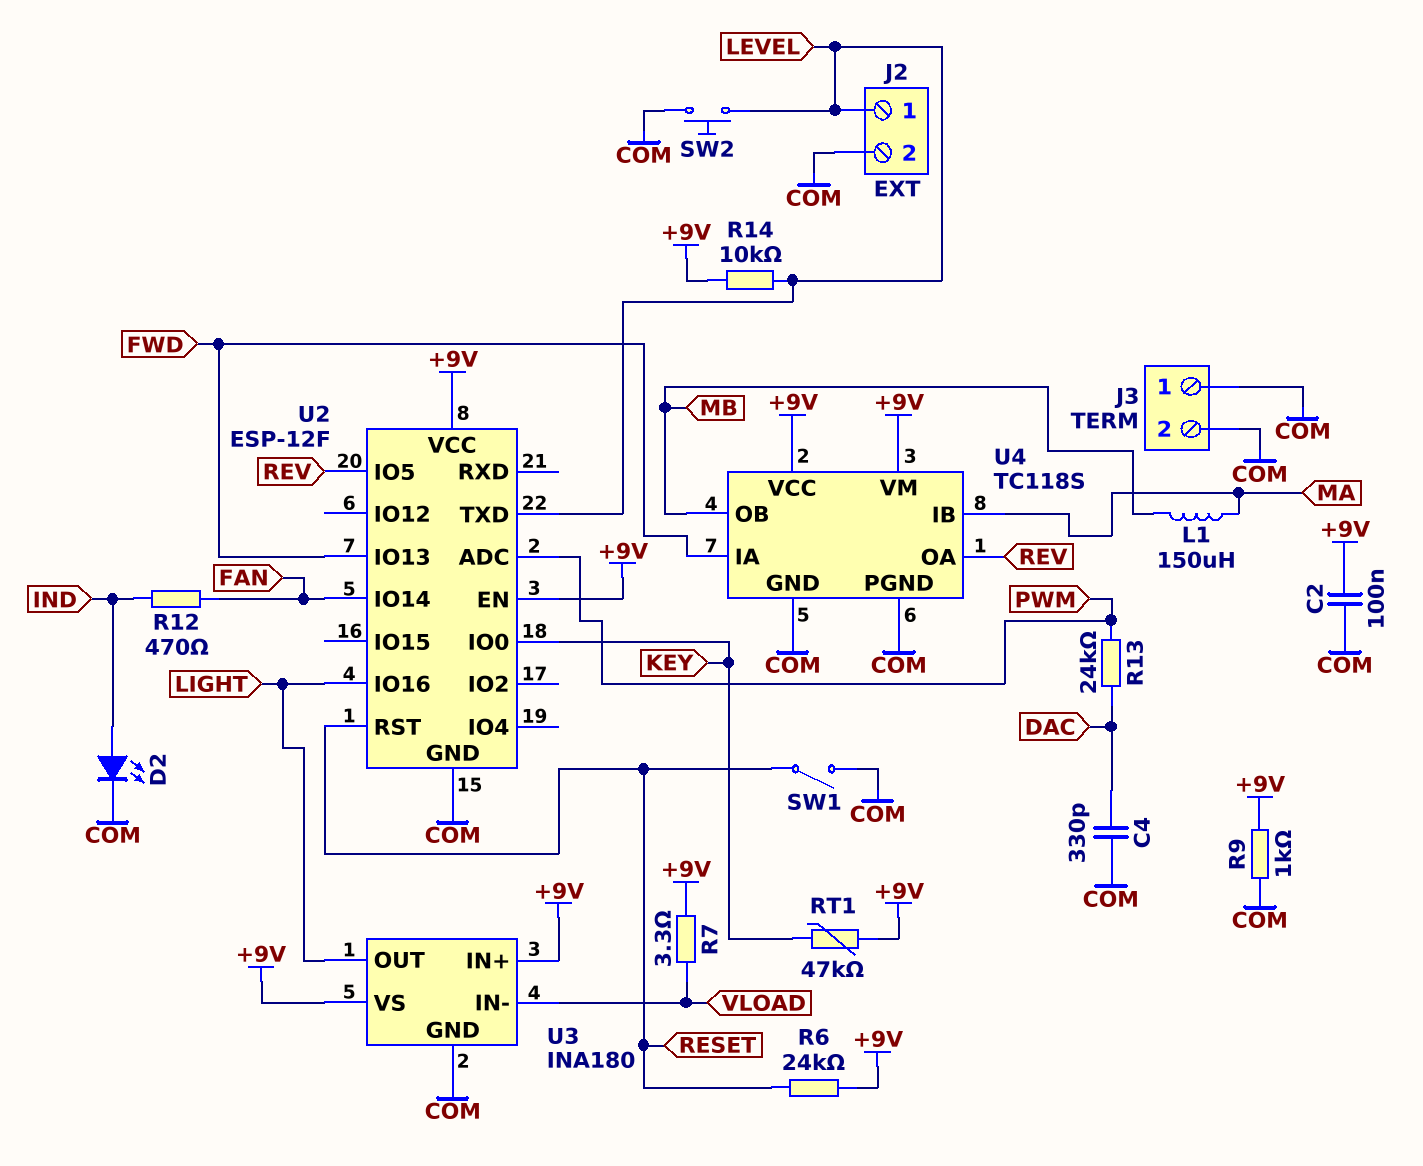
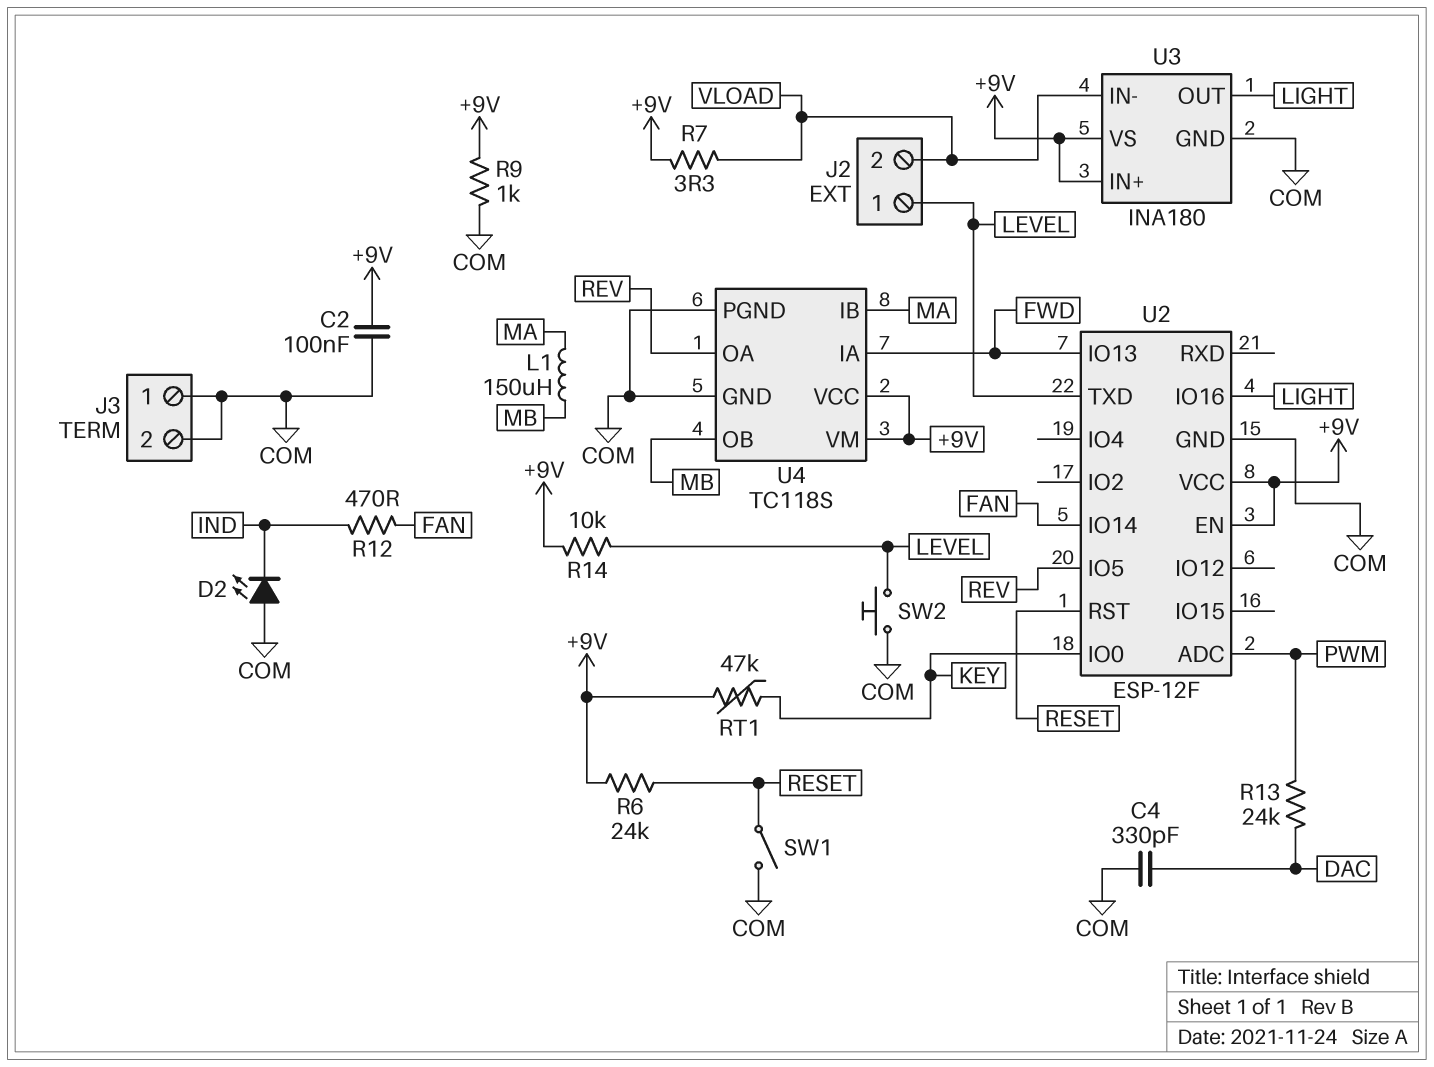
D2: LED (A IND, K COM) -> LED (A COM, K IND)
J2 pin 2: COM -> VLOAD

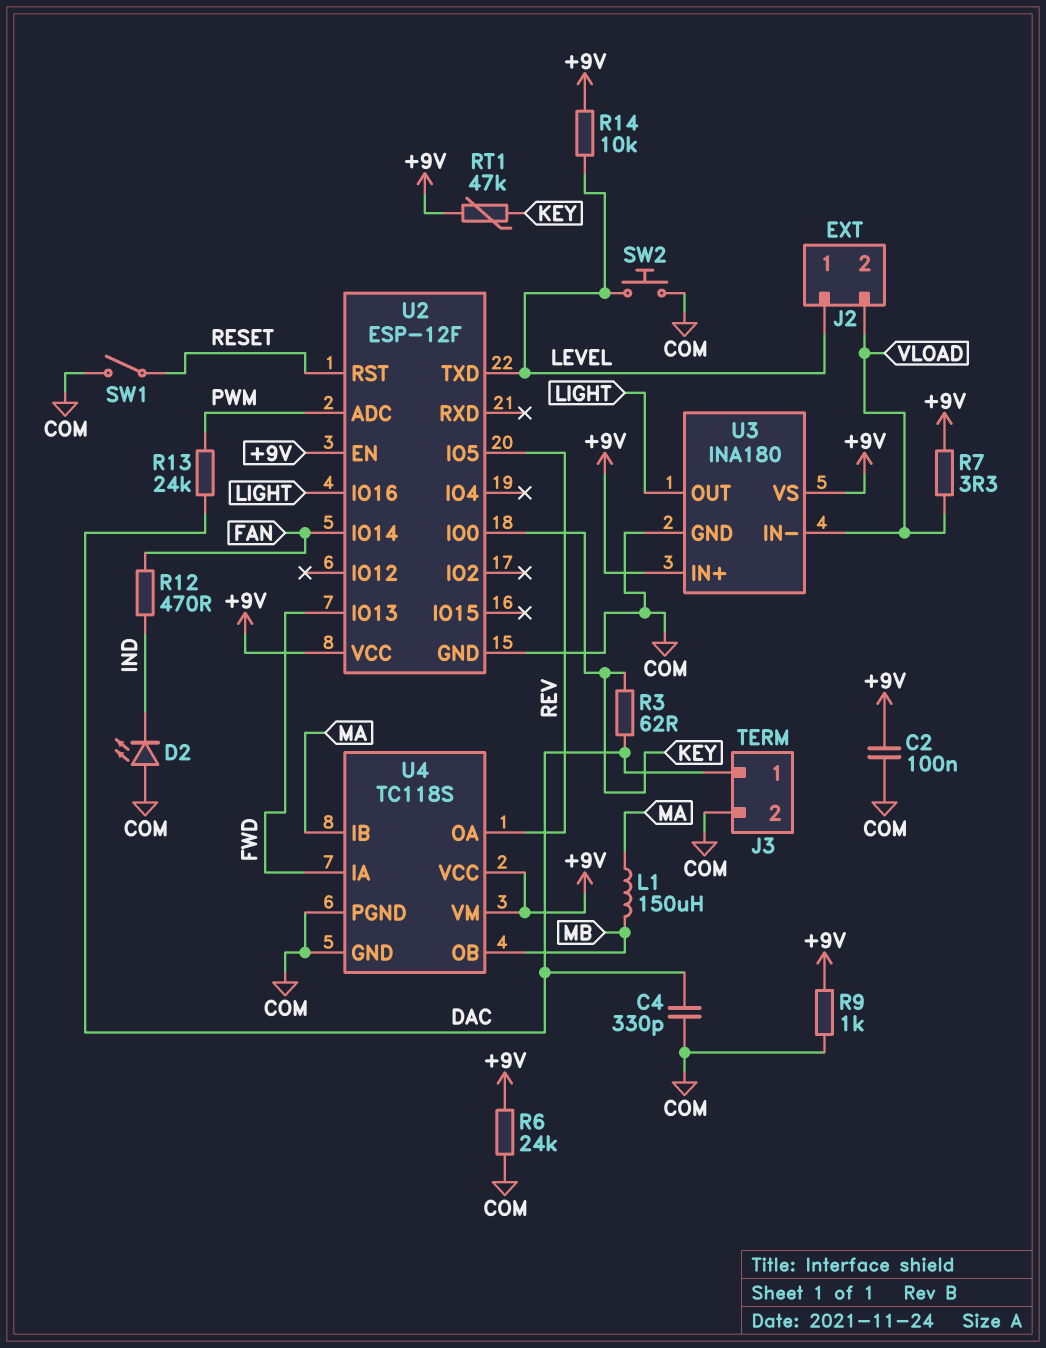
J3 pin 1: COM -> DAC
R3: none -> 62 (DAC, KEY)
R6: 24k (+9V, RESET) -> 24k (+9V, COM)

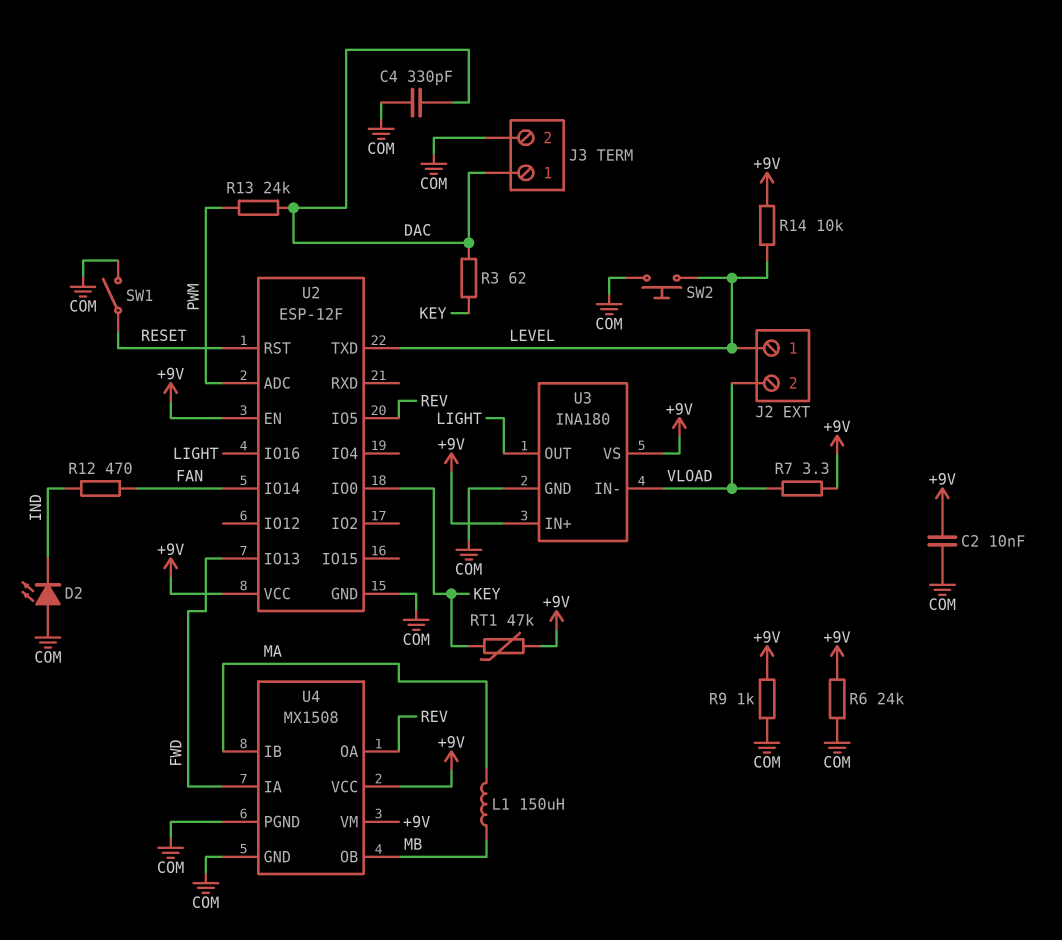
C2: 100nF (+9V, COM) -> 10nF (+9V, COM)
U4: TC118S -> MX1508

